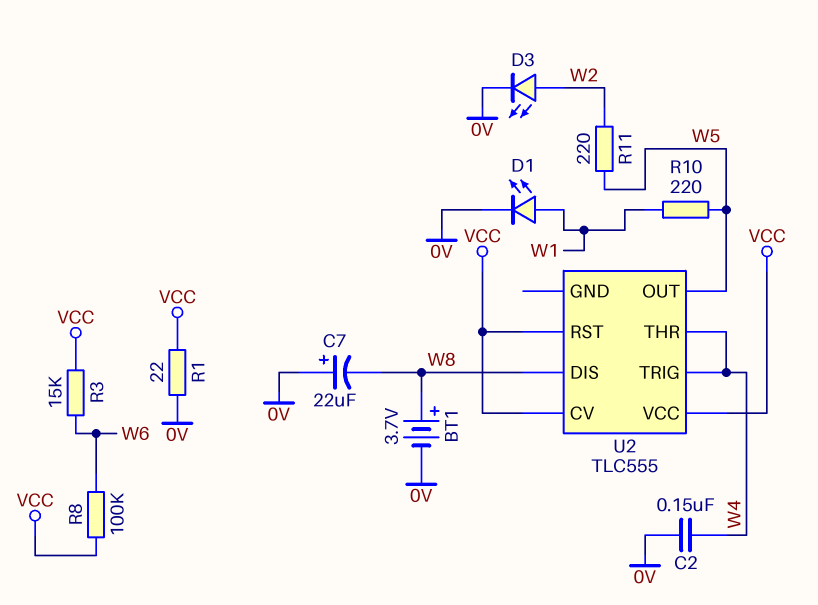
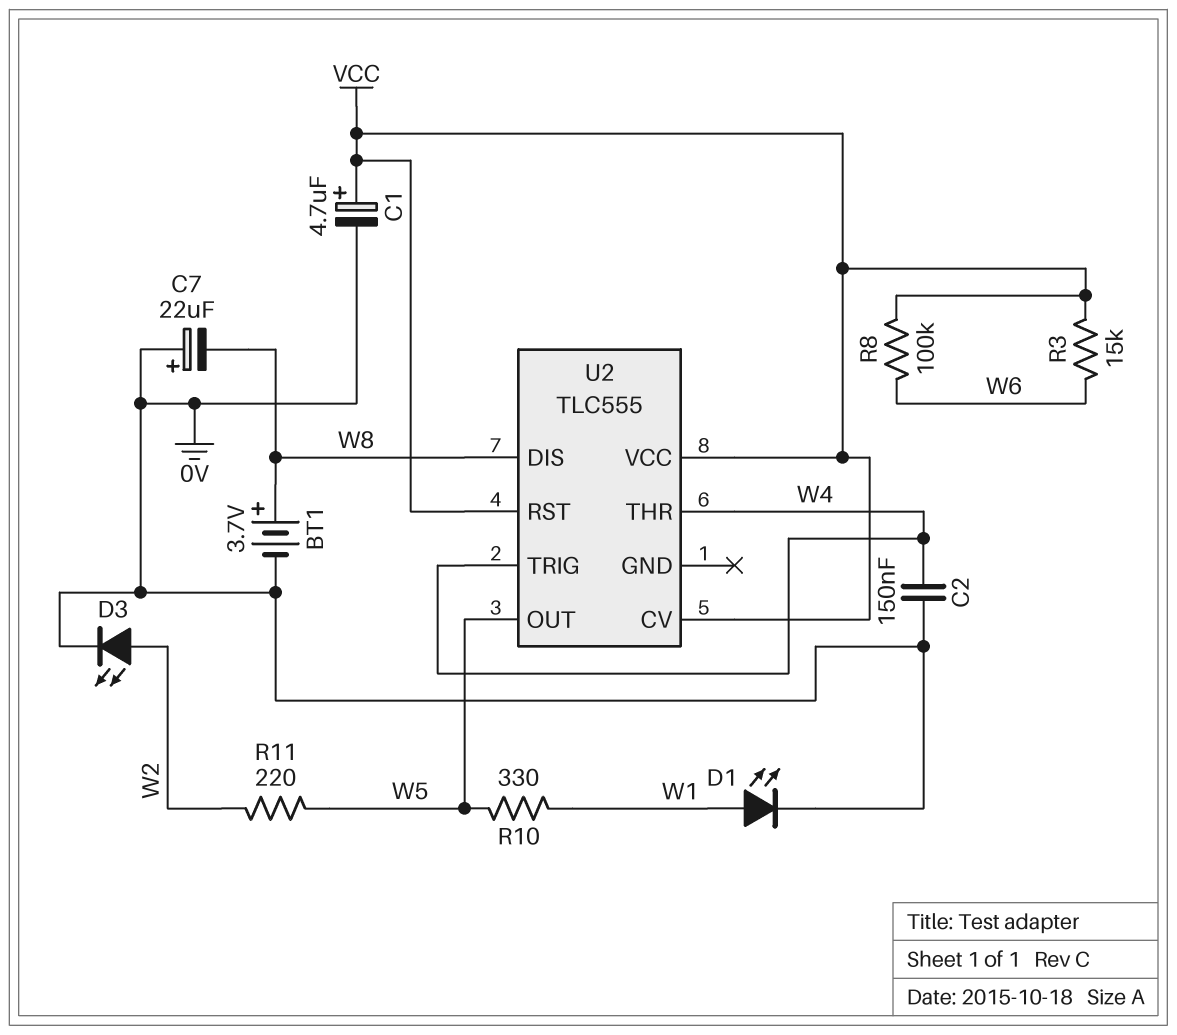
C1: none -> 4.7uF (plus VCC, minus 0V)
R1: 22 (0V, VCC) -> none
R10: 220 (W1, W5) -> 330 (W1, W5)

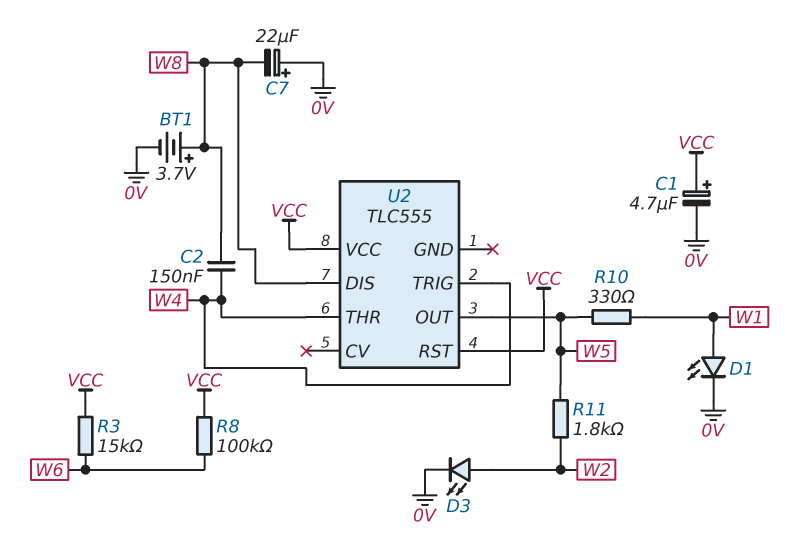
C2: 150nF (0V, W4) -> 150nF (W4, W8)
R11: 220 (W2, W5) -> 1.8k (W2, W5)
U2 pin CV: VCC -> none

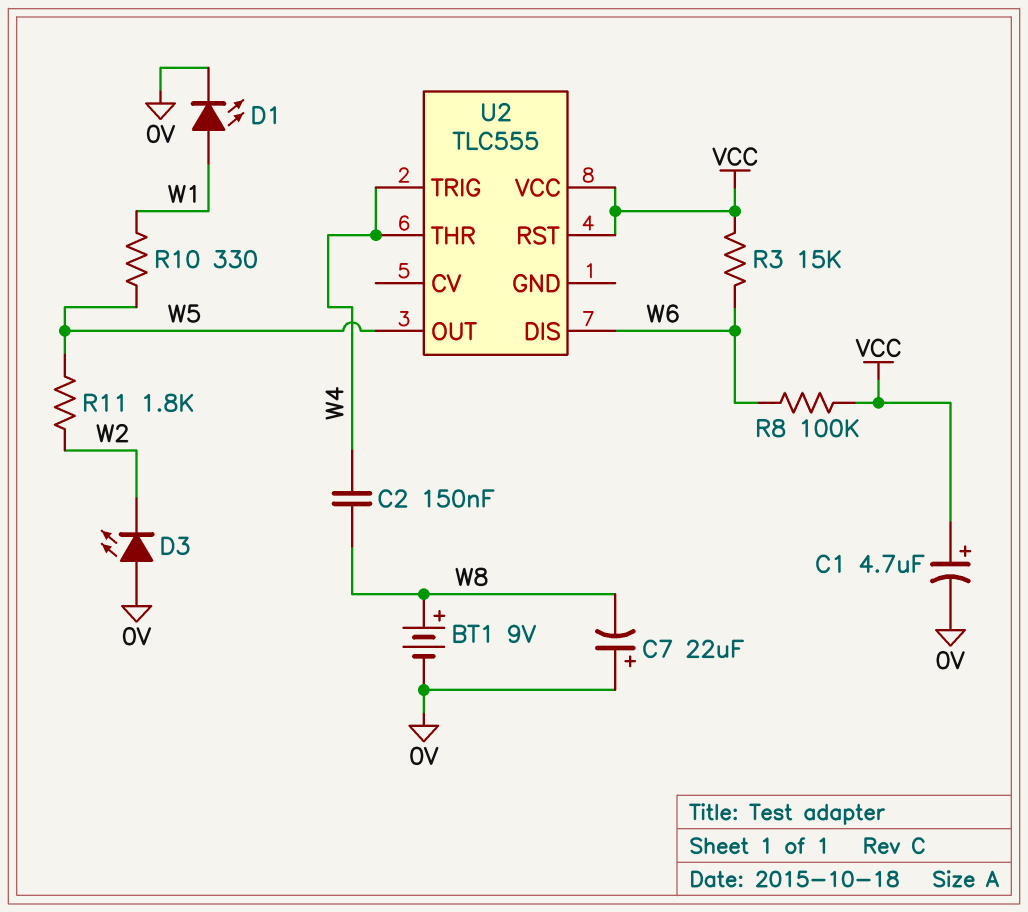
BT1: 3.7V (plus W8, minus 0V) -> 9V (plus W8, minus 0V)
D3: LED (A W2, K 0V) -> LED (A 0V, K W2)
U2 pin DIS: W8 -> W6

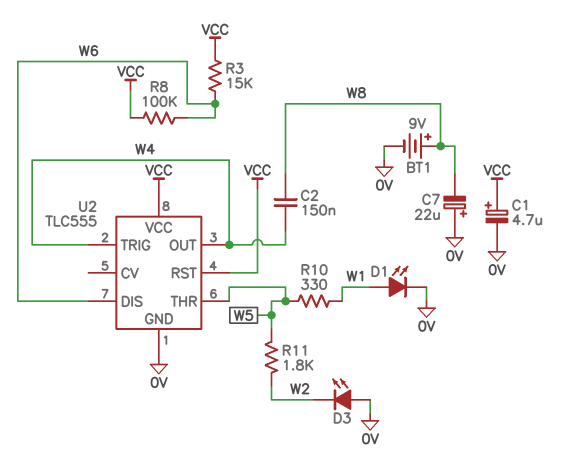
U2 pin GND: none -> 0V
U2 pin OUT: W5 -> W4
U2 pin THR: W4 -> W5

